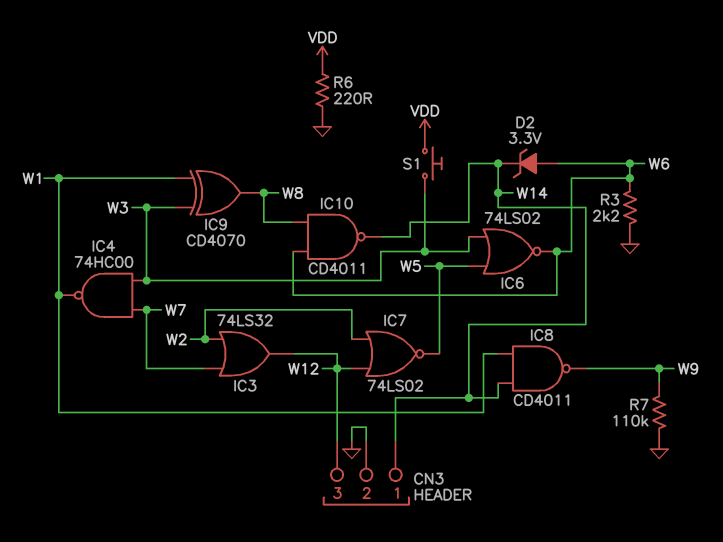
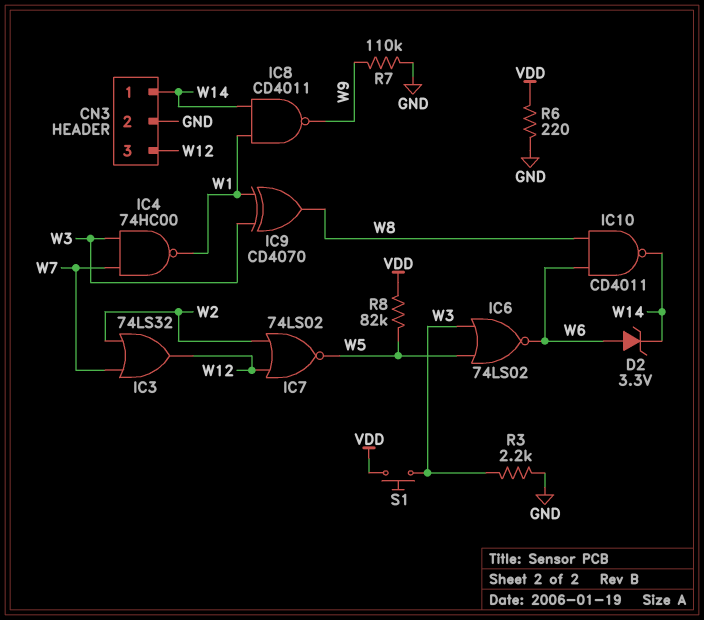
R3: 2.2k (GND, W6) -> 2.2k (GND, W3)
R8: none -> 82k (VDD, W5)

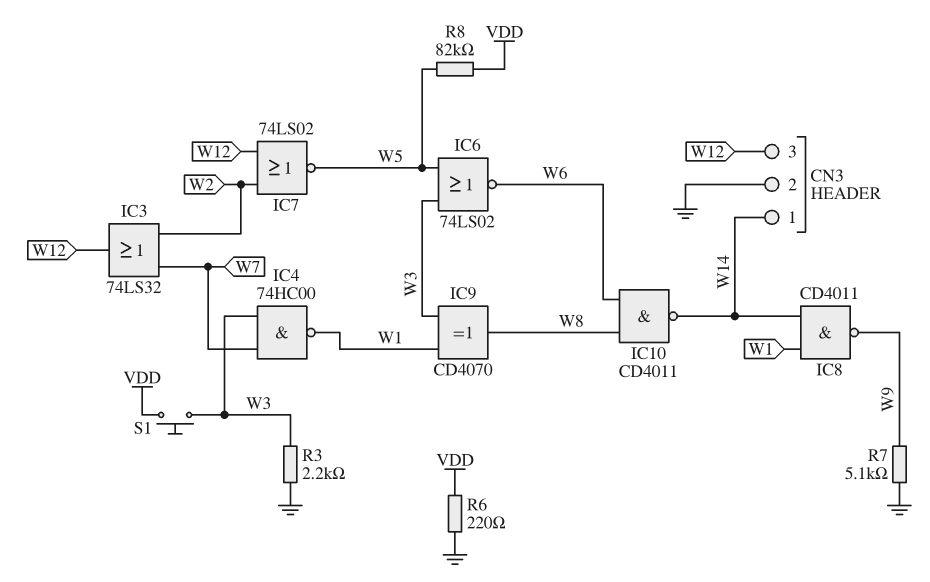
D2: zener 3.3V (A W6, K W14) -> none
R7: 110k (GND, W9) -> 5.1k (GND, W9)

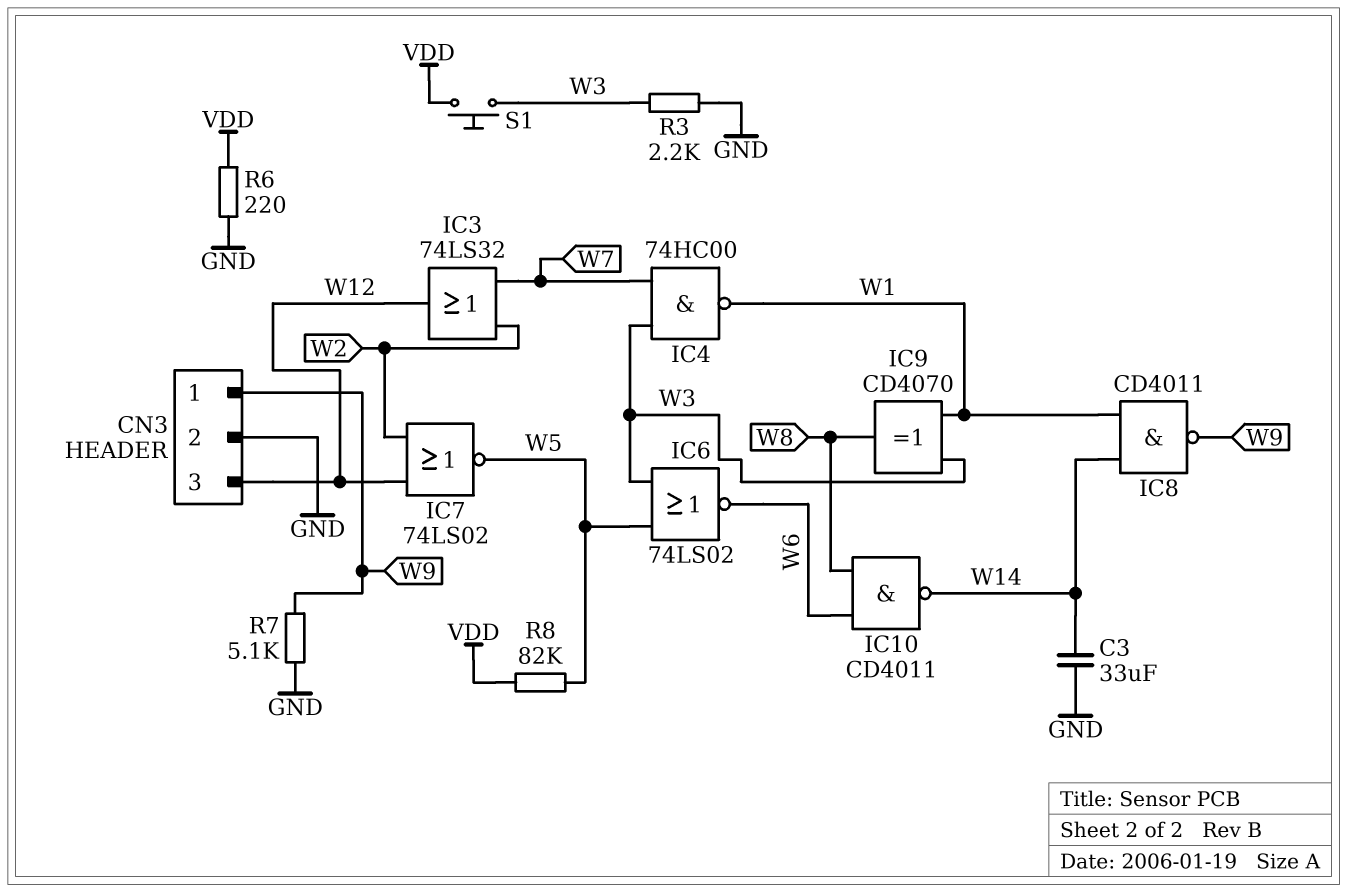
C3: none -> 33uF (GND, W14)
CN3 pin 1: W14 -> W9

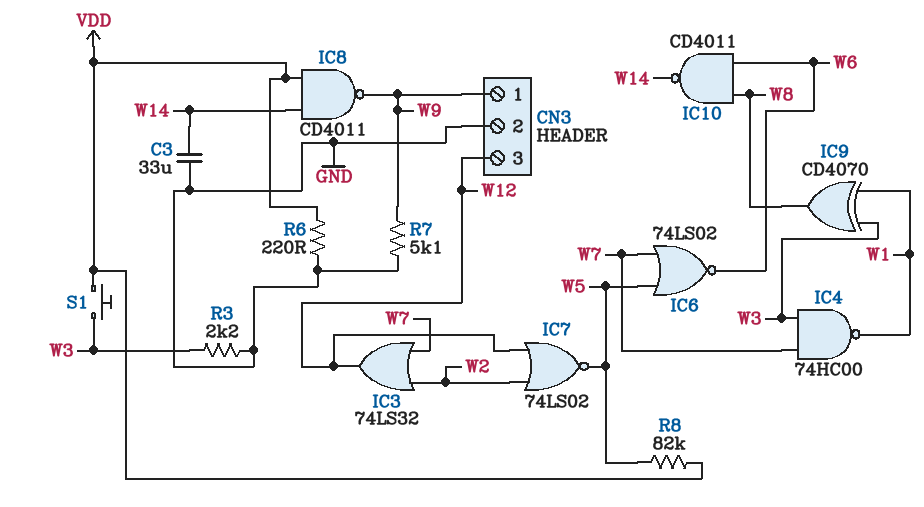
IC6: NOR 74LS02 (in W3, in W5, out W6) -> NOR 74LS02 (in W5, in W7, out W6)
IC8: NAND CD4011 (in W1, in W14, out W9) -> NAND CD4011 (in VDD, in W14, out W9)

